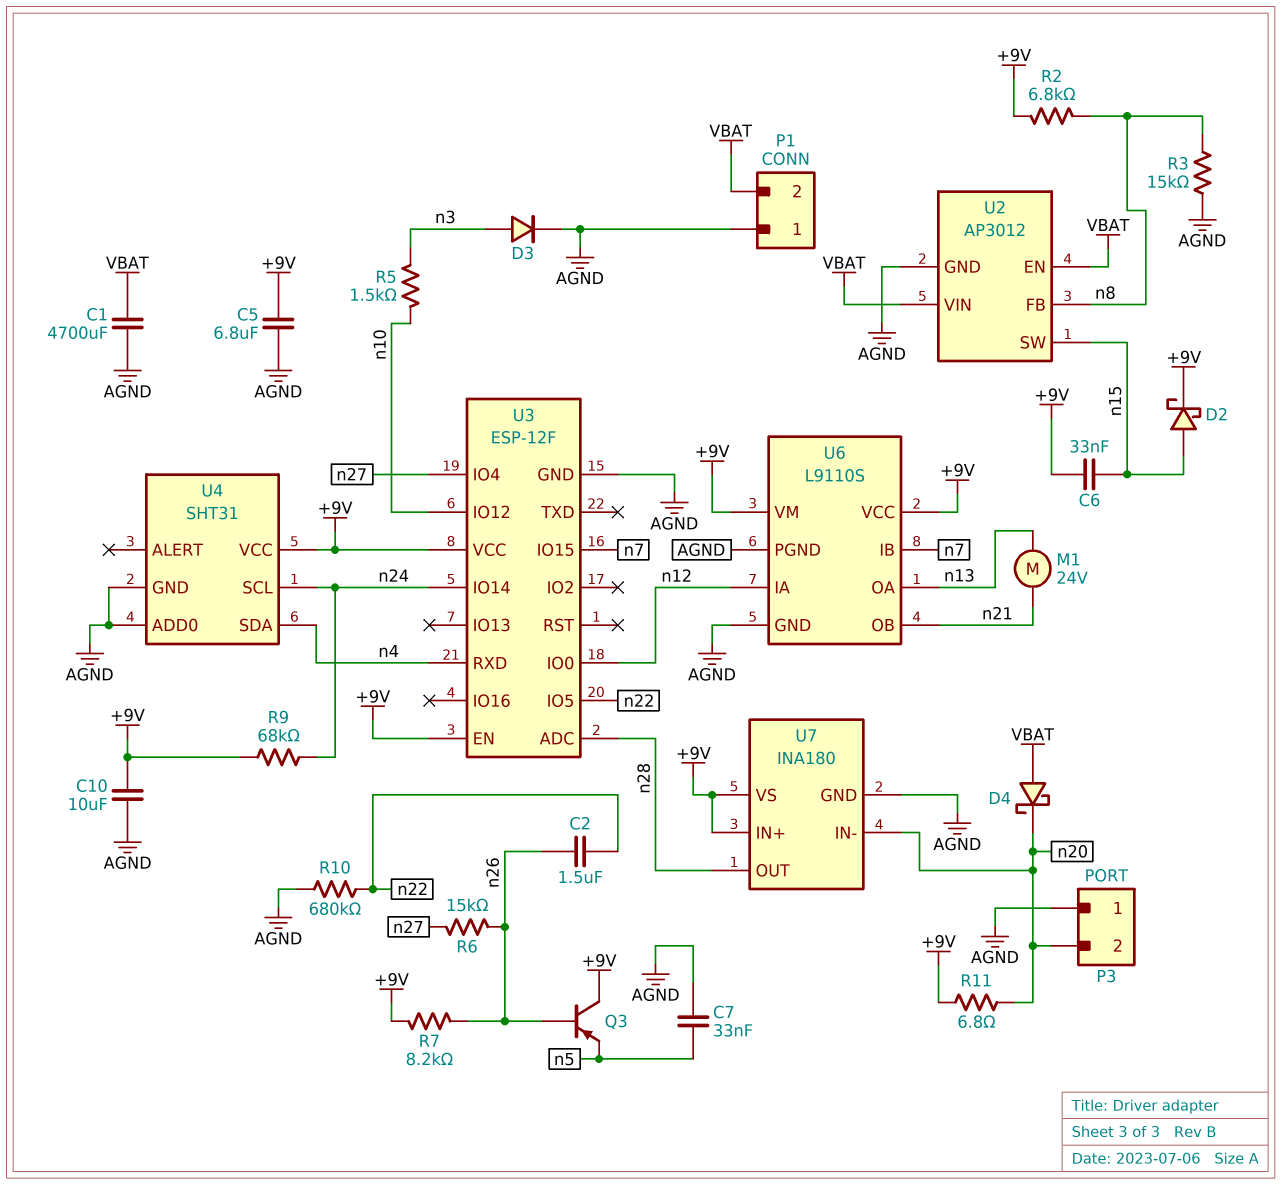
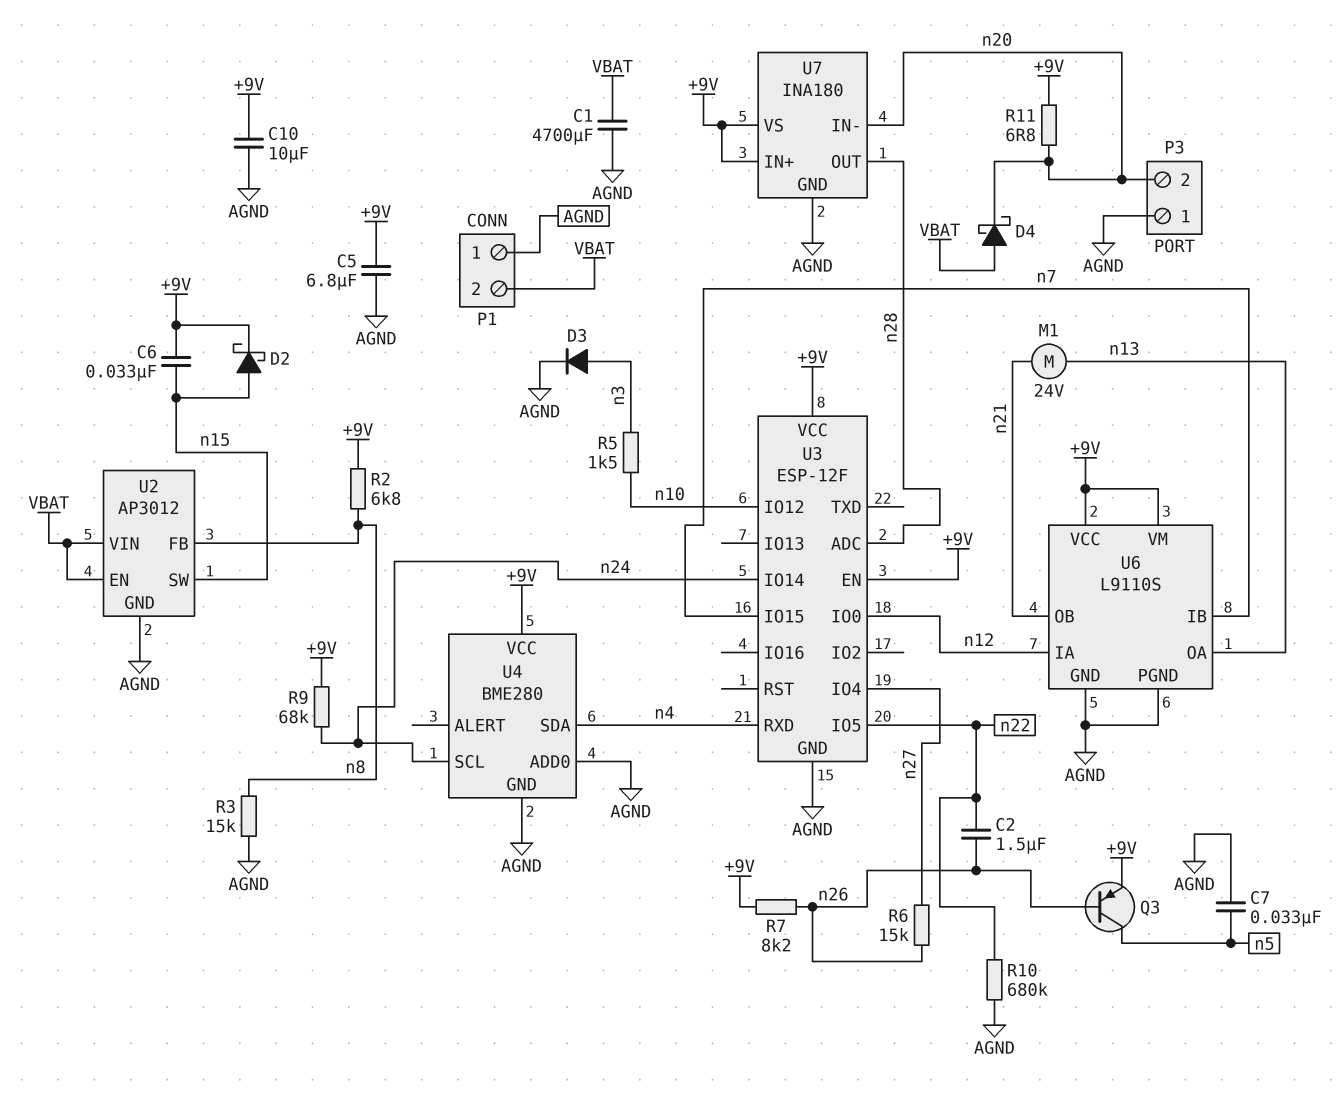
Q3: PNP (B n26, C +9V, E n5) -> PNP (B n26, C n5, E +9V)
U4: SHT31 -> BME280

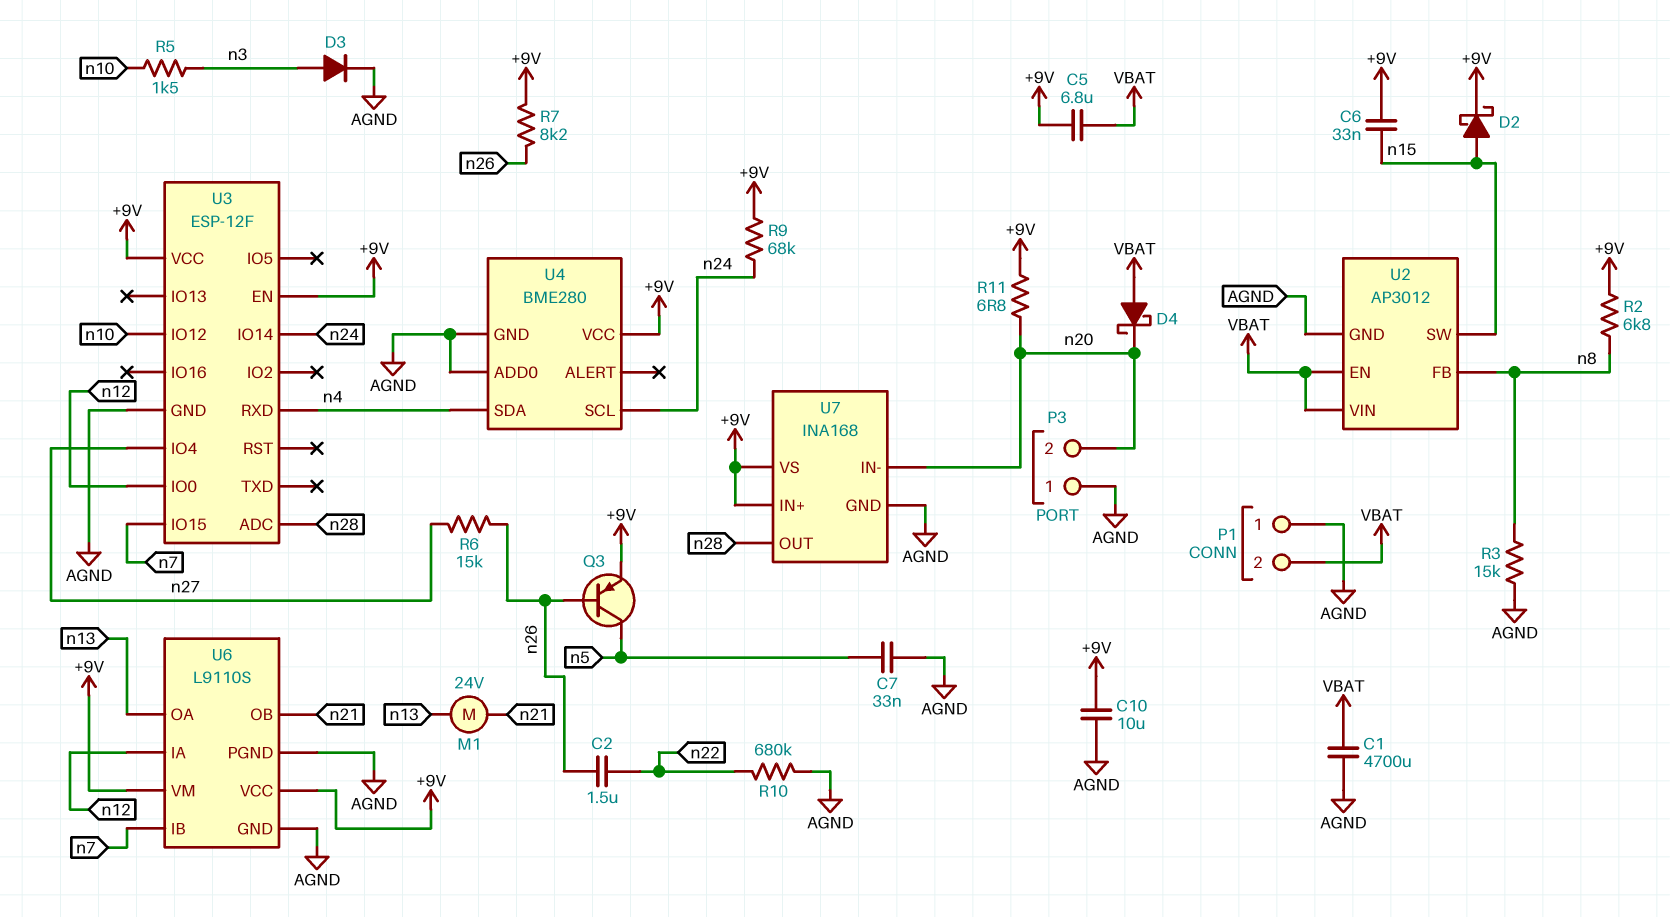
C5: 6.8uF (+9V, AGND) -> 6.8uF (+9V, VBAT)
U3 pin IO5: n22 -> none
U7: INA180 -> INA168

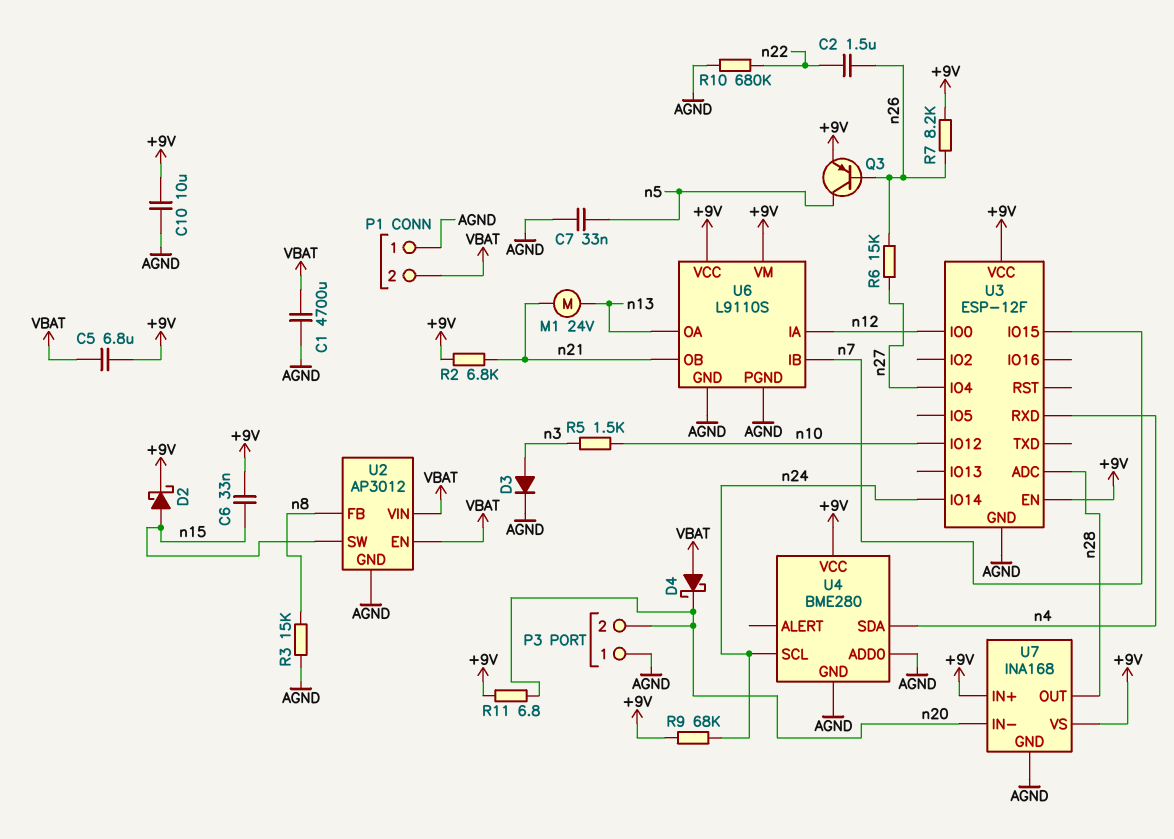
R2: 6.8k (+9V, n8) -> 6.8k (+9V, n21)

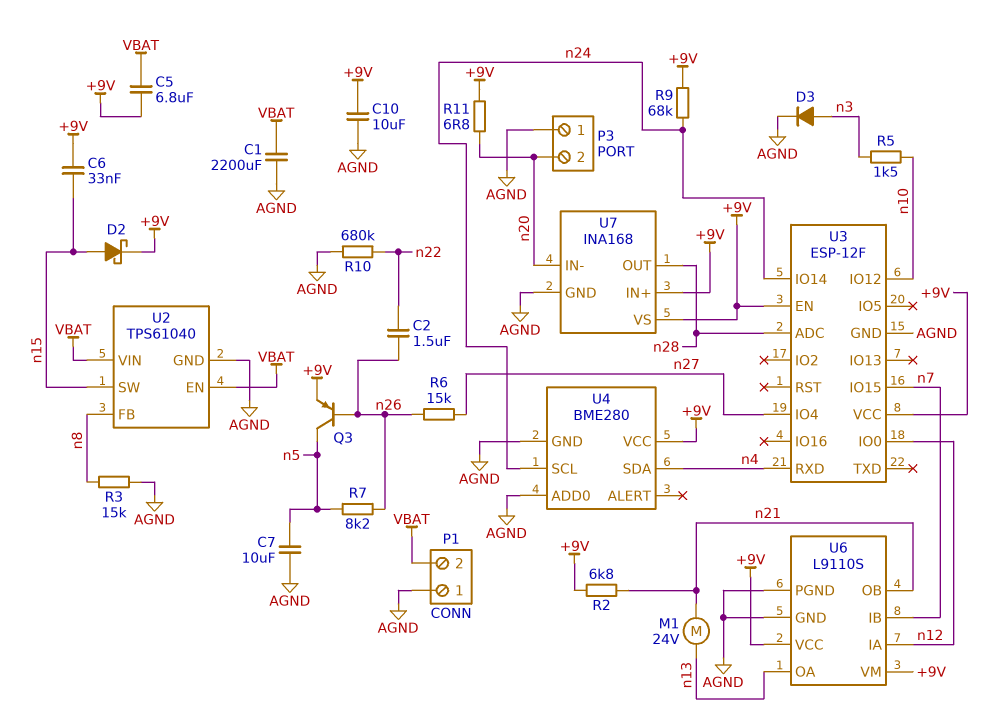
C1: 4700uF (AGND, VBAT) -> 2200uF (AGND, VBAT)
C7: 33nF (AGND, n5) -> 10uF (AGND, n5)
D4: schottky (A VBAT, K n20) -> none
R7: 8.2k (+9V, n26) -> 8.2k (n5, n26)
U2: AP3012 -> TPS61040

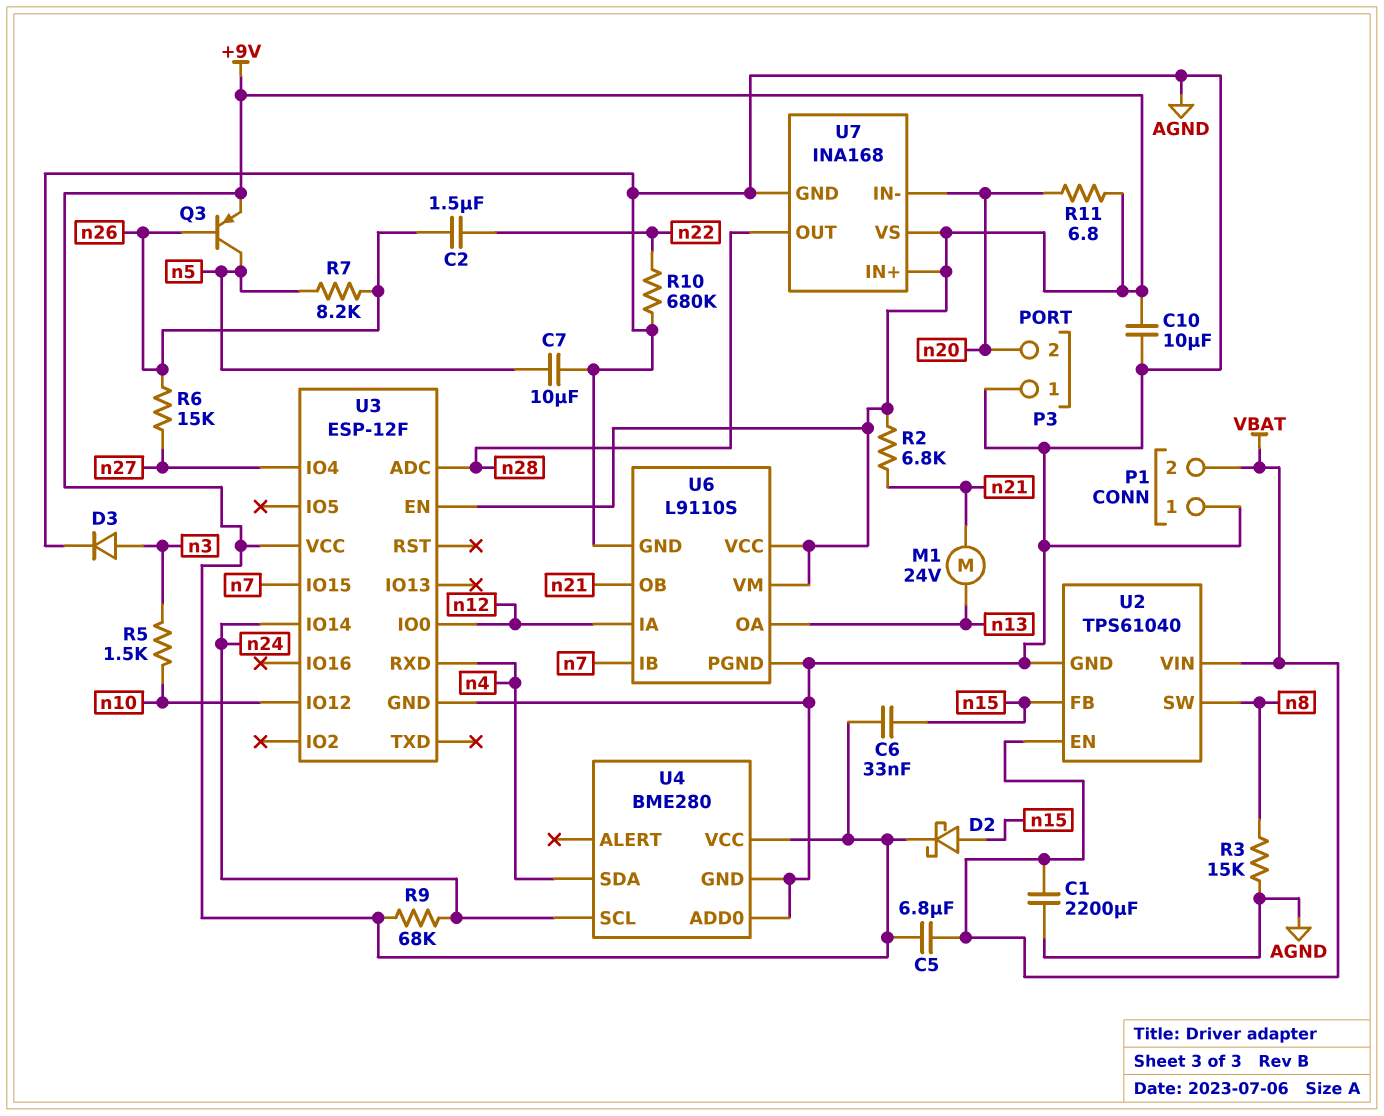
U2 pin FB: n8 -> n15
U2 pin SW: n15 -> n8

